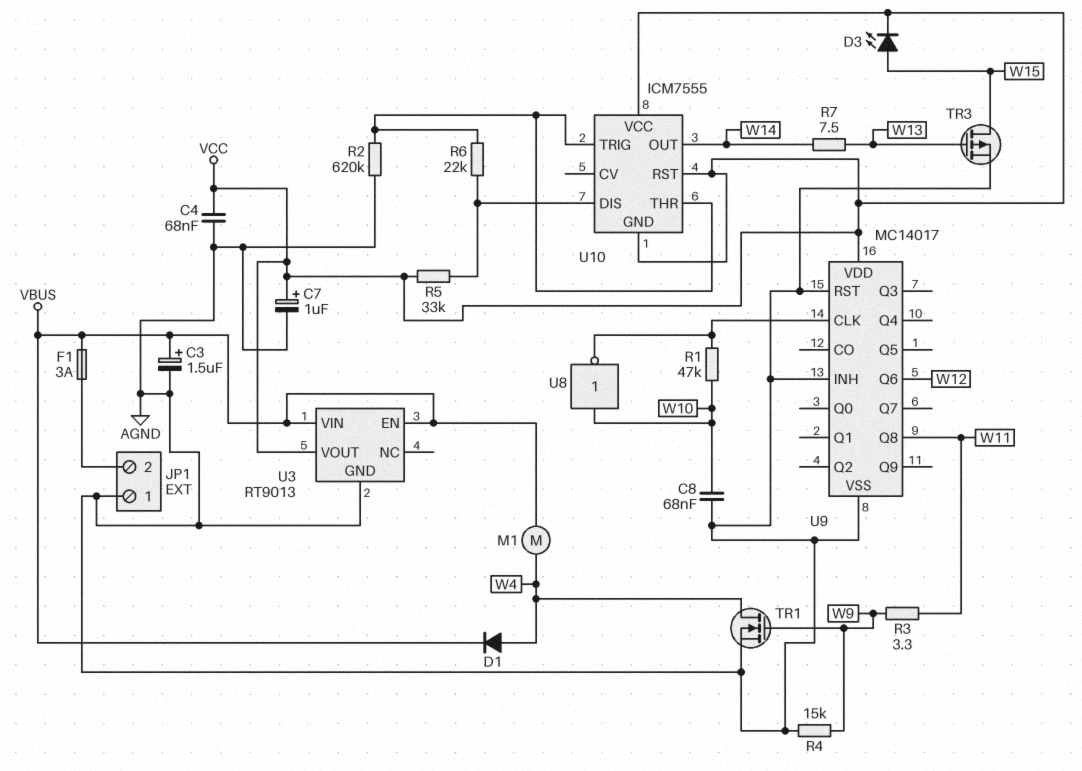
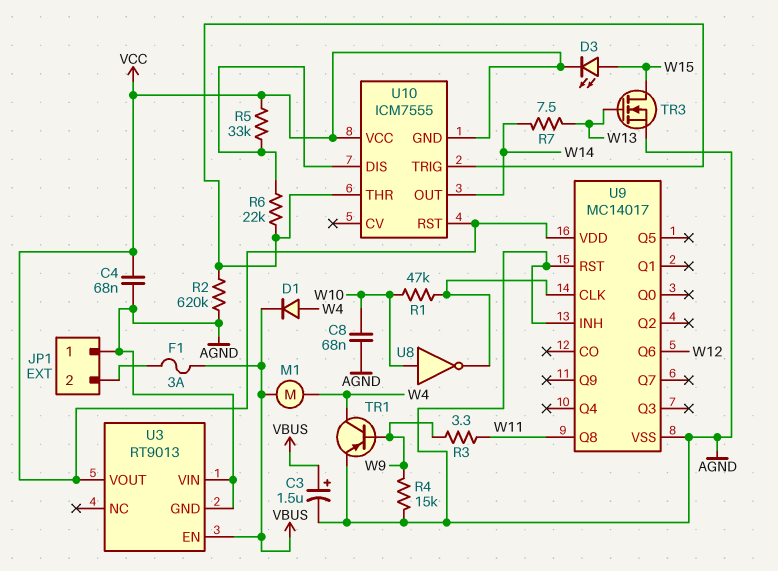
C7: 1uF (plus VCC, minus AGND) -> none
TR1: NMOS (G W9, D W4, S AGND) -> PNP (B W9, C W4, E AGND)
TR3: PMOS (G W13, D W15, S AGND) -> NMOS (G W13, D W15, S AGND)
U3 pin VIN: VBUS -> AGND

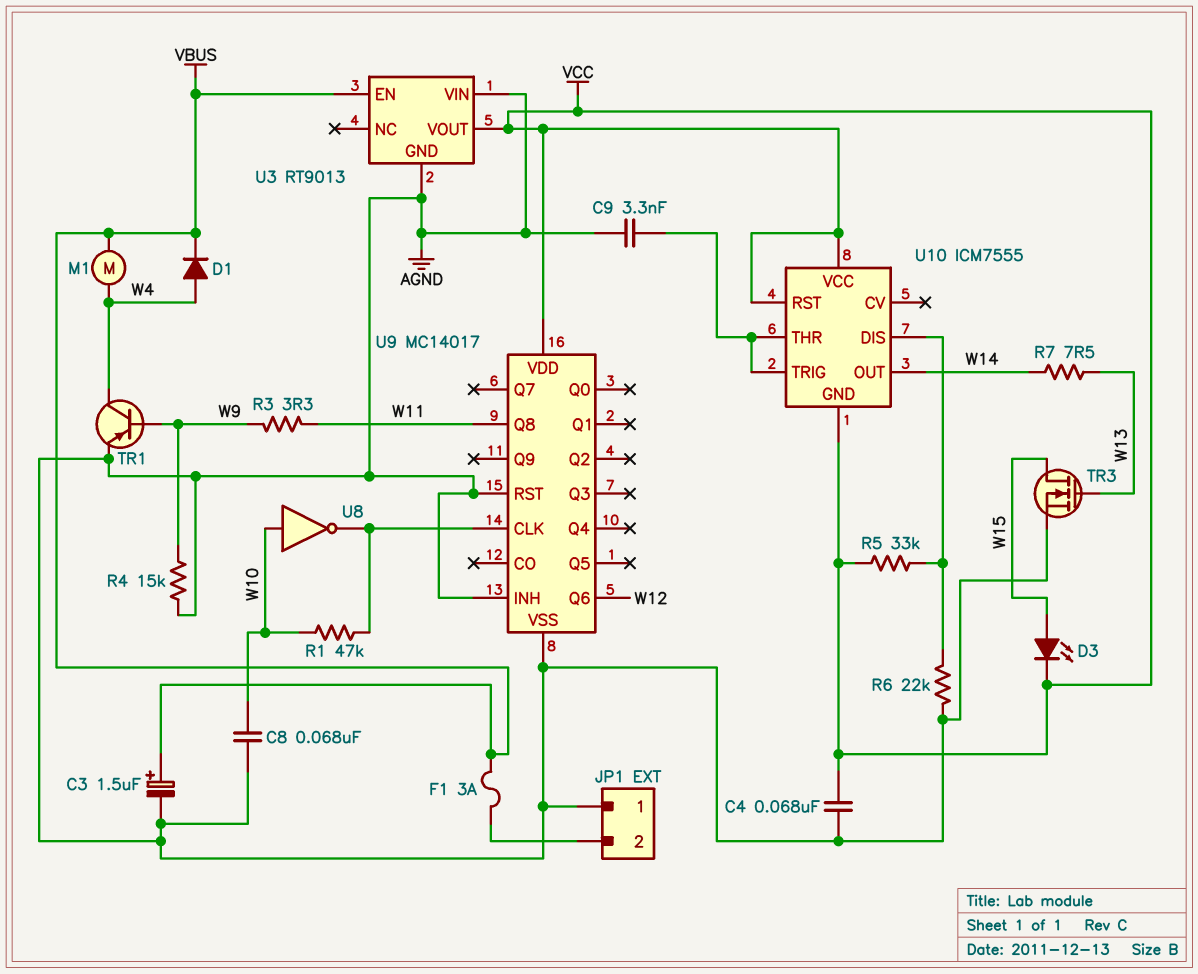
C9: none -> 3.3nF (AGND, U10/THR)
R2: 620k (AGND, U10/THR) -> none
R6: 22k (U10/DIS, U10/THR) -> 22k (AGND, U10/DIS)

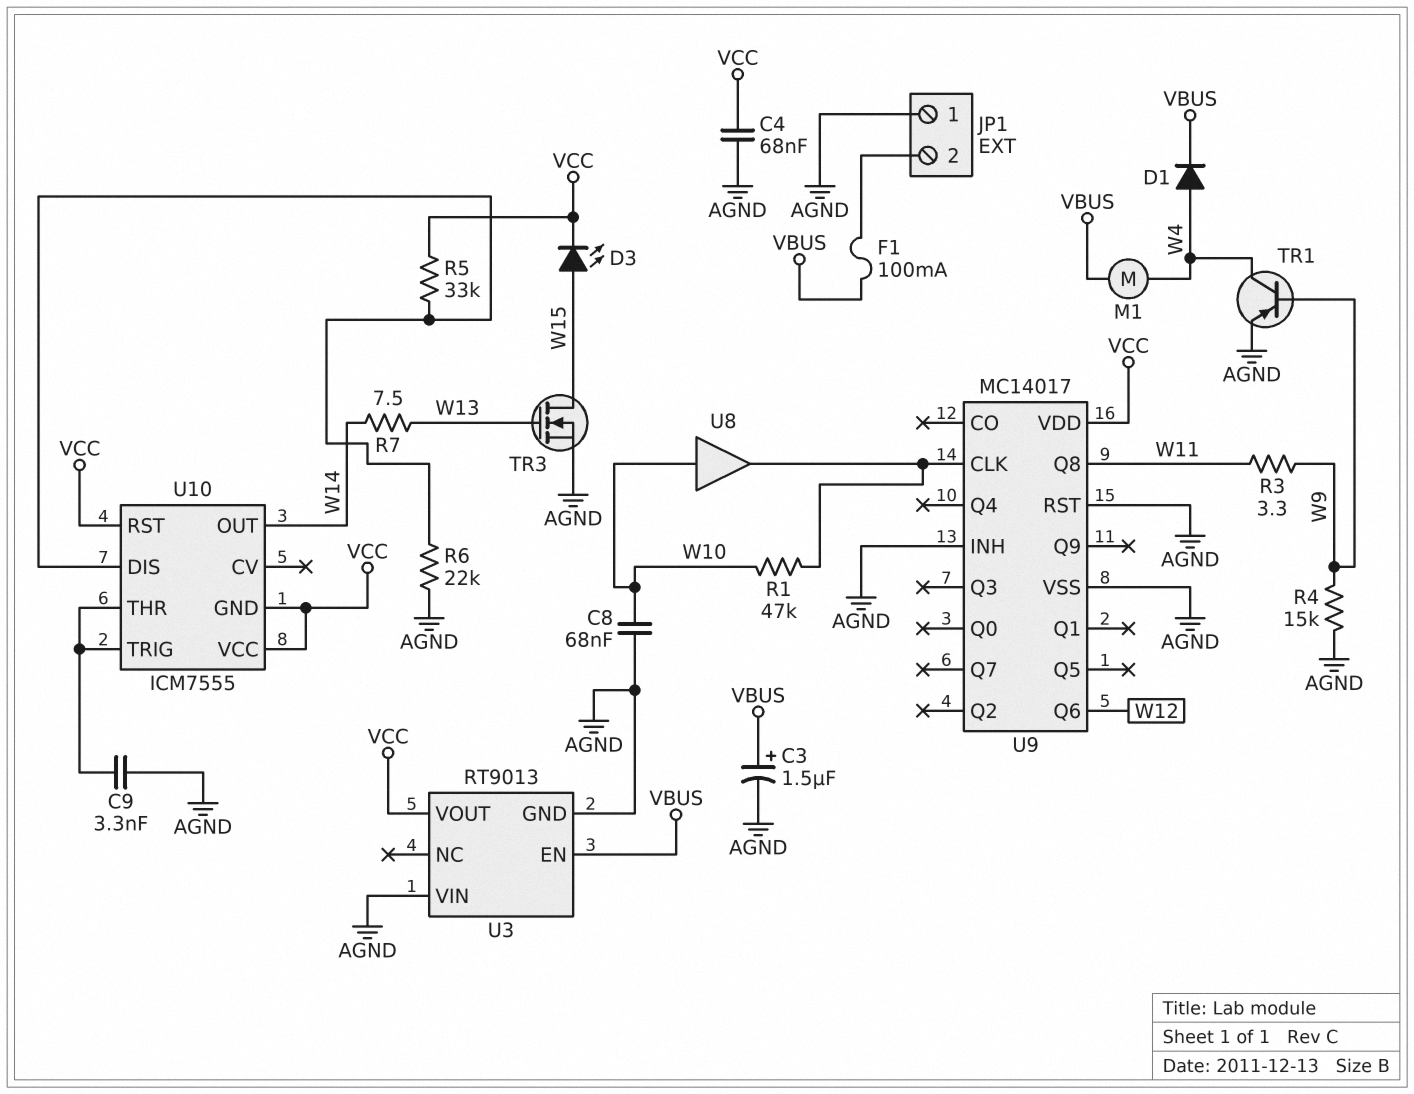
F1: 3A (JP1/2, VBUS) -> 100mA (JP1/2, VBUS)
U8: NOT (in W10, out U9/CLK) -> buffer (in W10, out U9/CLK)

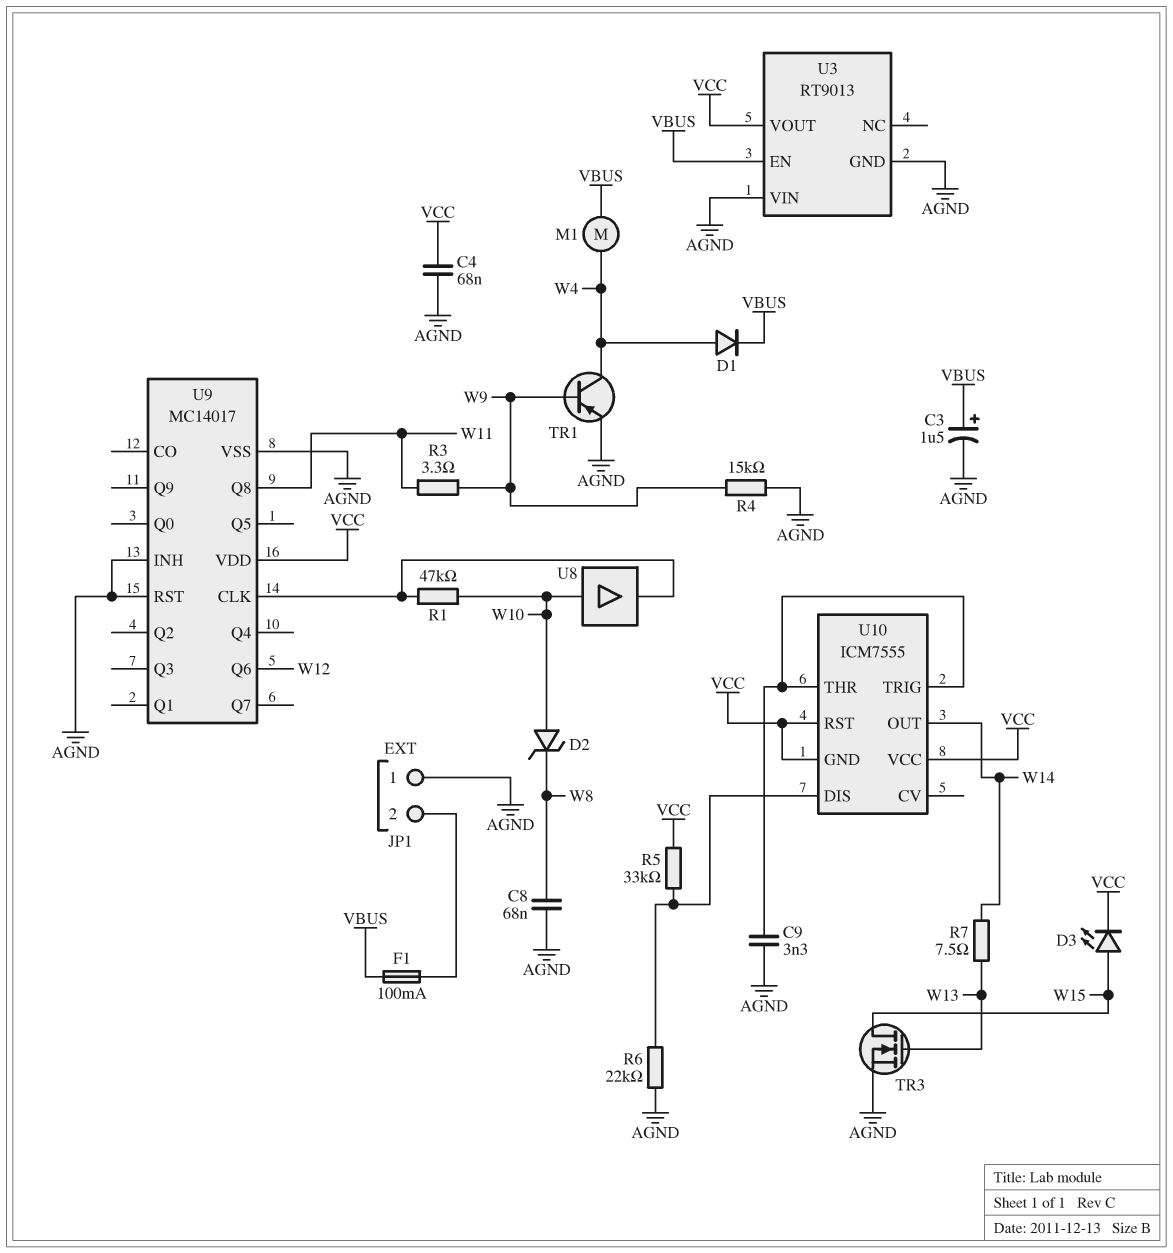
C8: 68nF (AGND, W10) -> 68nF (AGND, W8)
D2: none -> zener (A W10, K W8)

